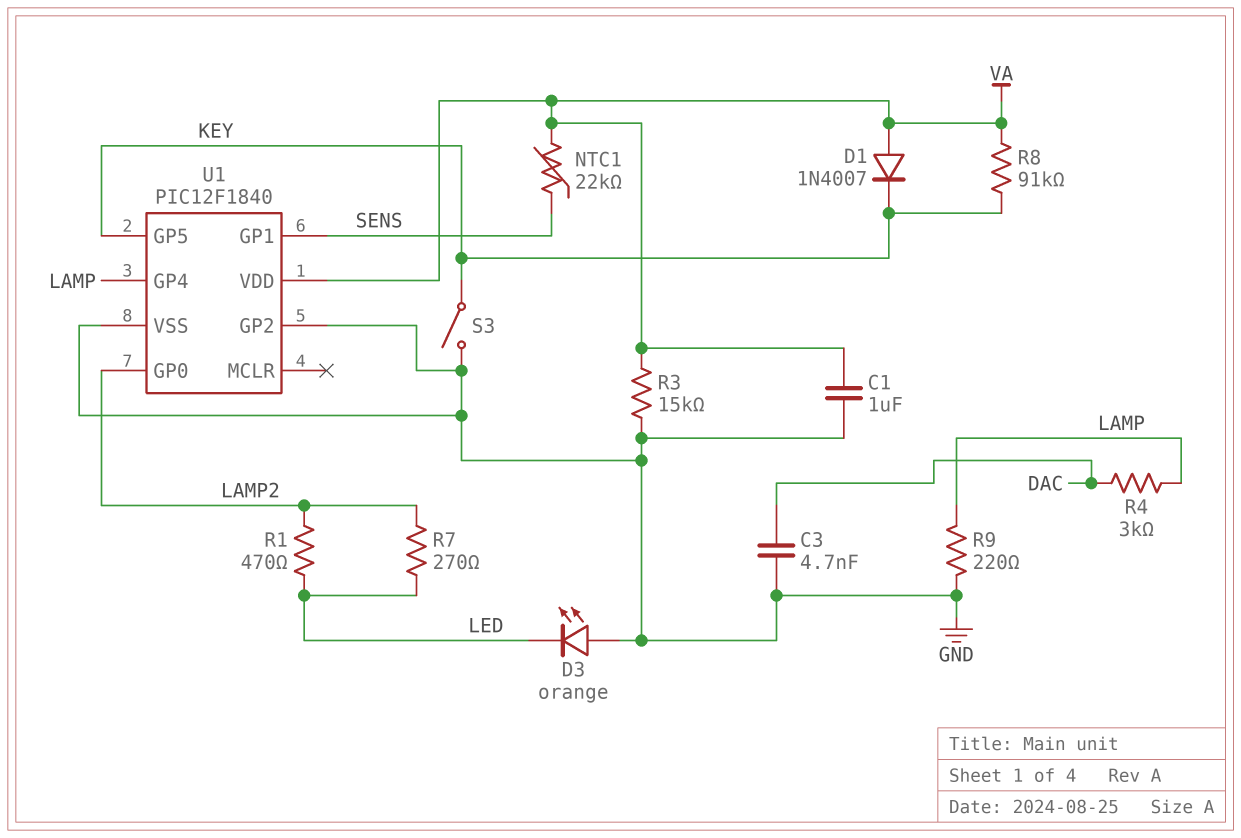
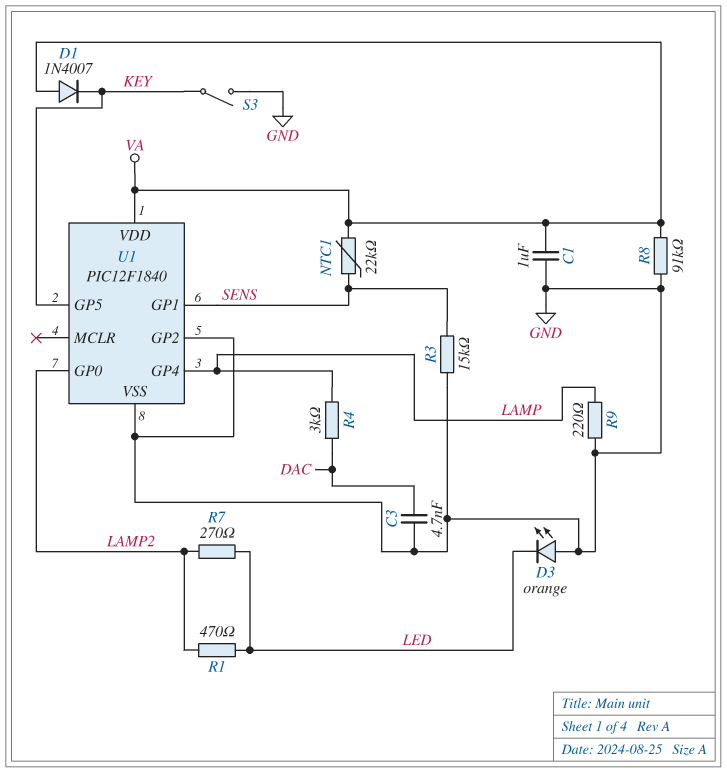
R3: 15k (GND, VA) -> 15k (GND, SENS)
R8: 91k (KEY, VA) -> 91k (GND, VA)

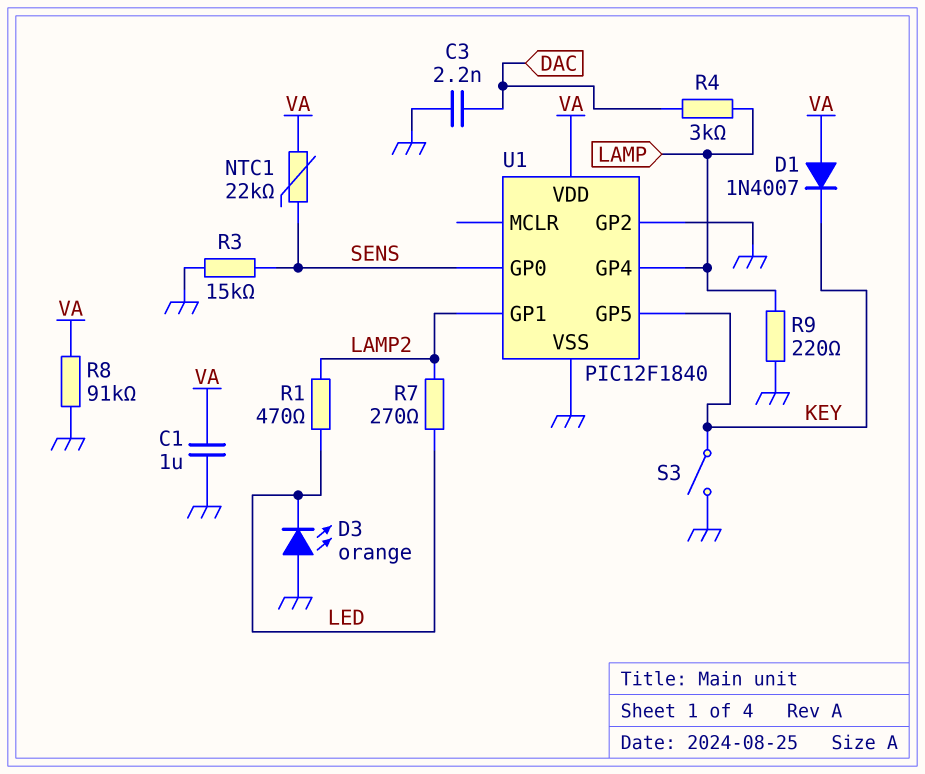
C3: 4.7nF (DAC, GND) -> 2.2nF (DAC, GND)
U1 pin GP0: LAMP2 -> SENS
U1 pin GP1: SENS -> LAMP2

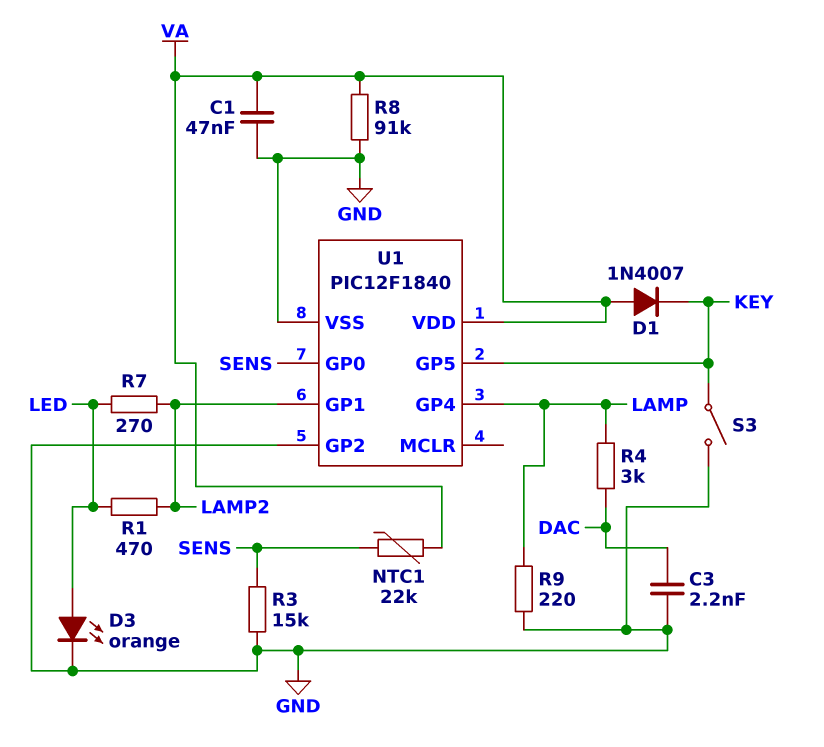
C1: 1uF (GND, VA) -> 47nF (GND, VA)
D3: LED orange (A GND, K LED) -> LED orange (A LED, K GND)

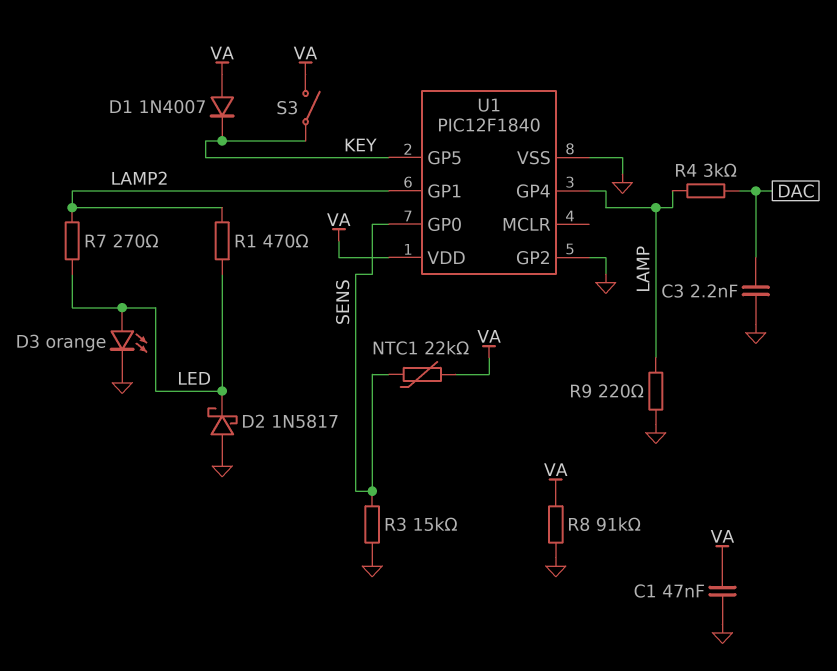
D2: none -> schottky 1N5817 (A GND, K LED)
S3: switch (GND, KEY) -> switch (KEY, VA)

